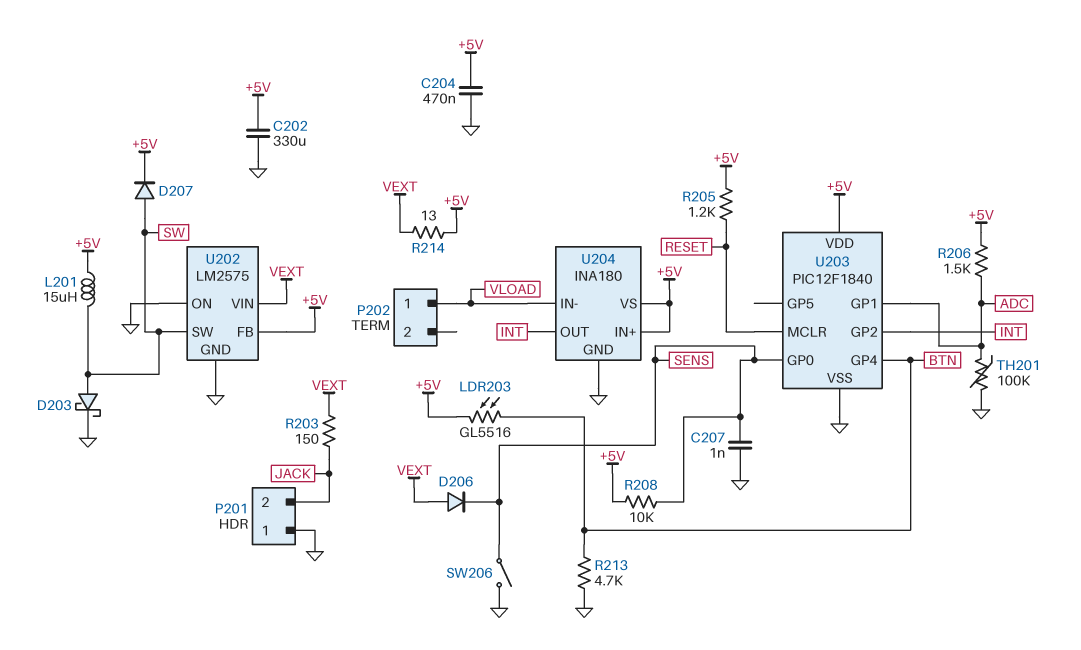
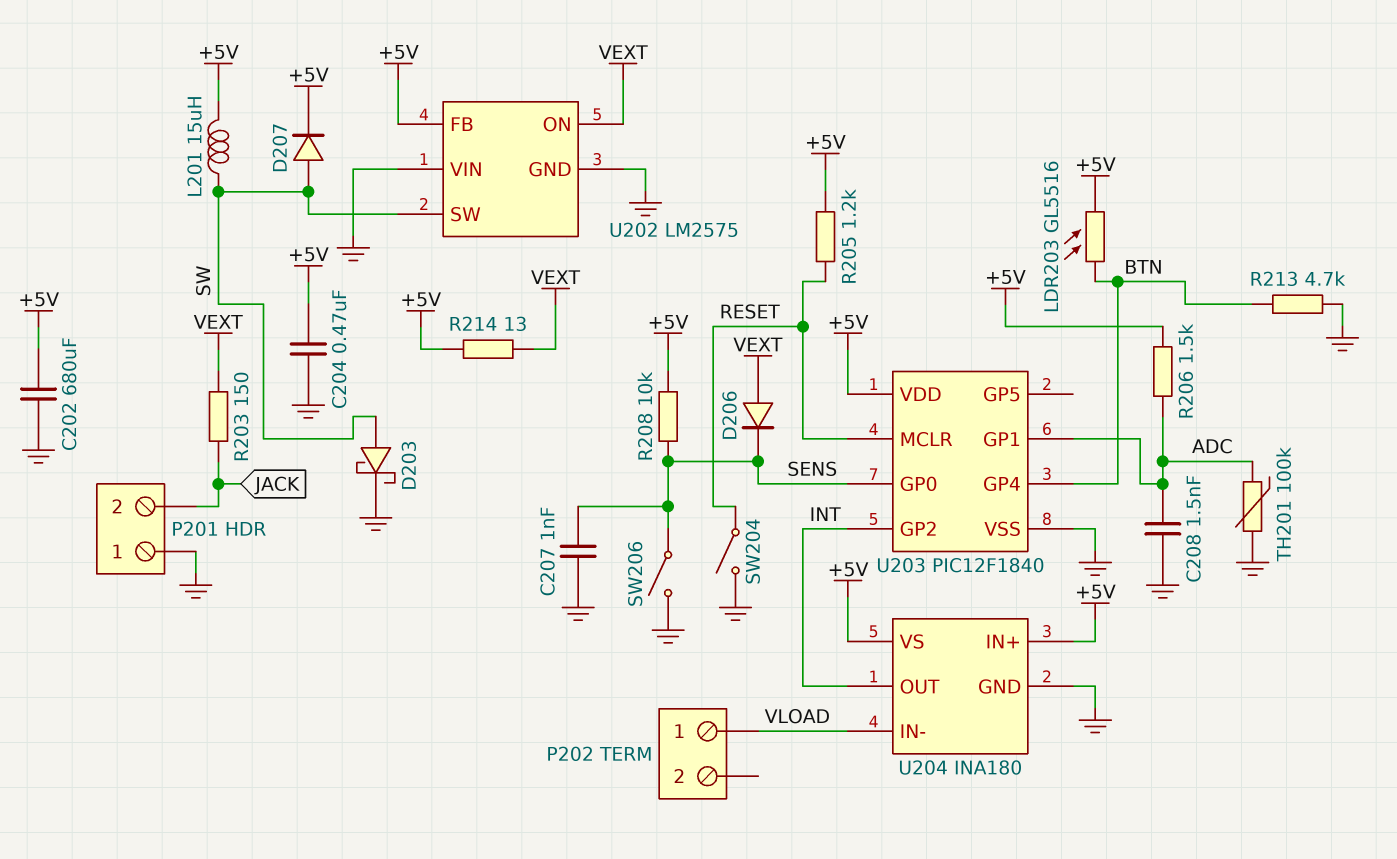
C202: 330uF (+5V, GND) -> 680uF (+5V, GND)
C208: none -> 1.5nF (ADC, GND)
SW204: none -> switch (GND, RESET)
U202 pin ON: GND -> VEXT
U202 pin VIN: VEXT -> GND

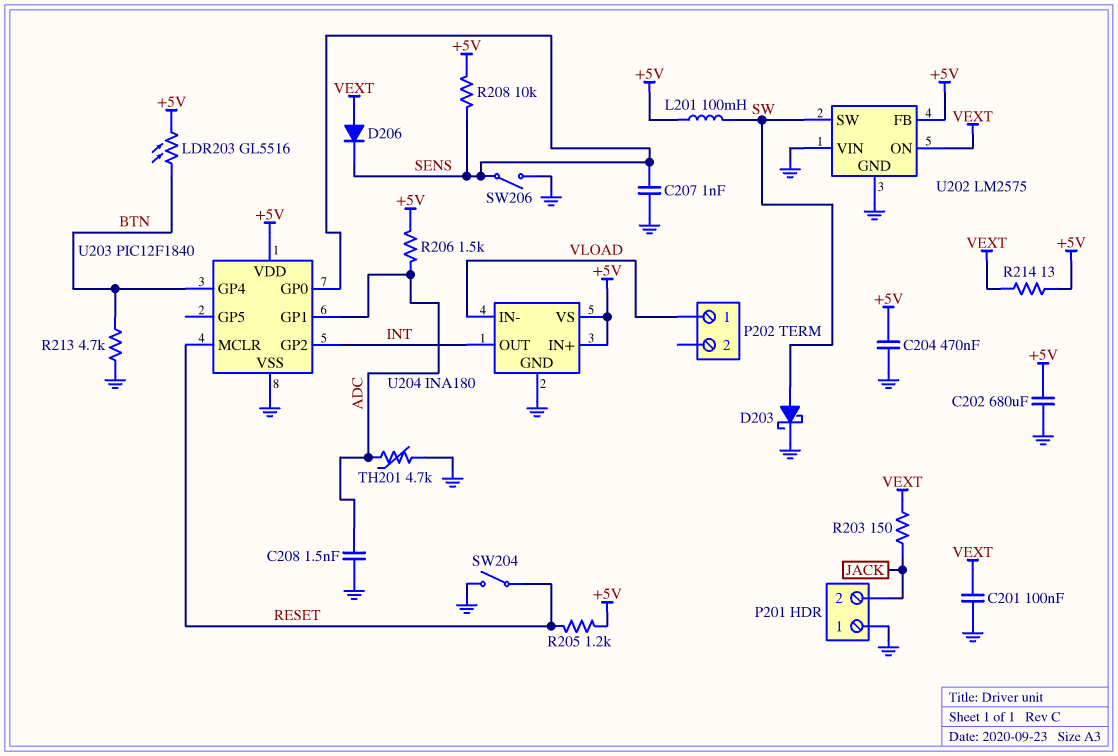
C201: none -> 100nF (GND, VEXT)
D207: diode (A SW, K +5V) -> none
L201: 15uH (+5V, SW) -> 100mH (+5V, SW)
TH201: 100k (ADC, GND) -> 4.7k (ADC, GND)

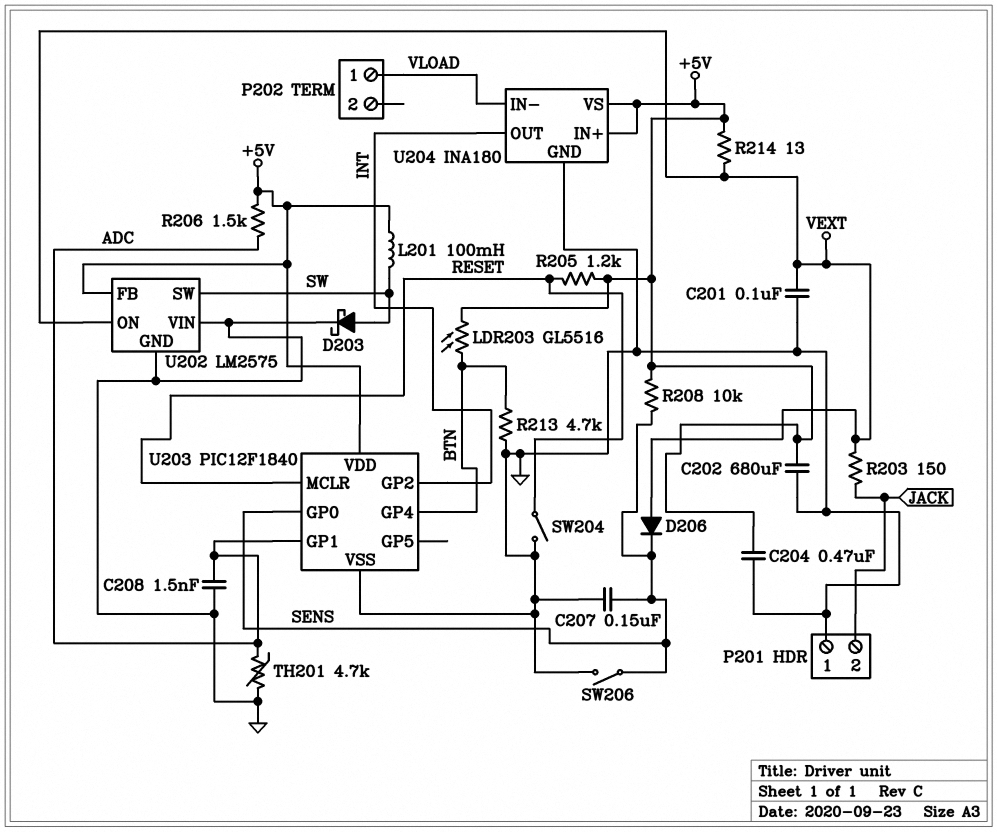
C207: 1nF (GND, SENS) -> 150nF (GND, SENS)

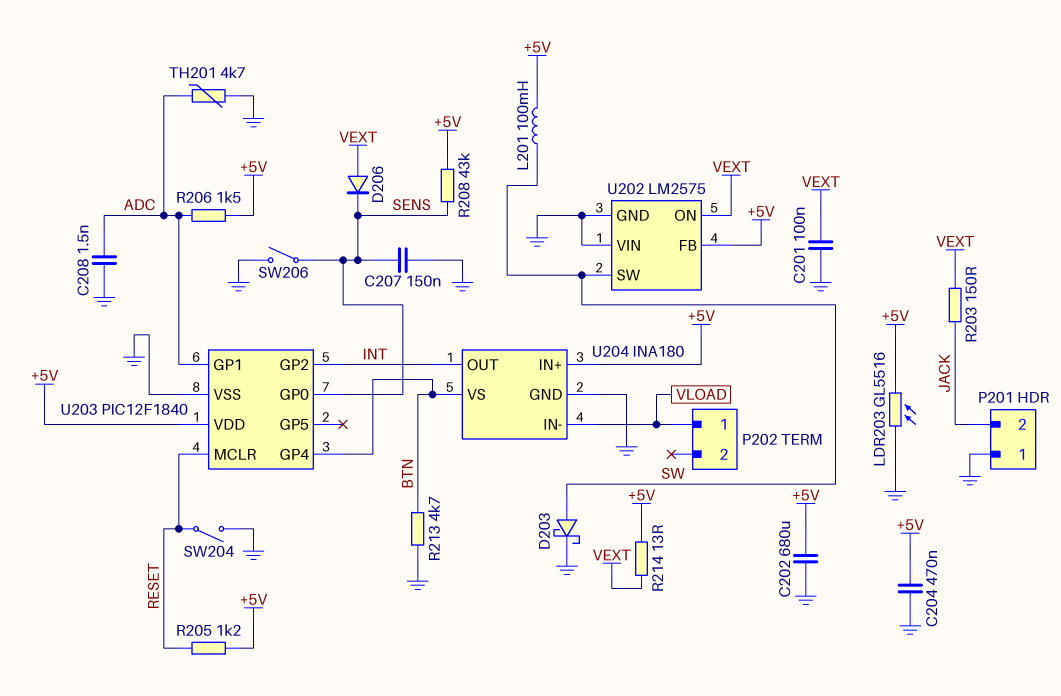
LDR203: GL5516 (+5V, BTN) -> GL5516 (+5V, GND)
R208: 10k (+5V, SENS) -> 43k (+5V, SENS)
U204 pin VS: +5V -> BTN

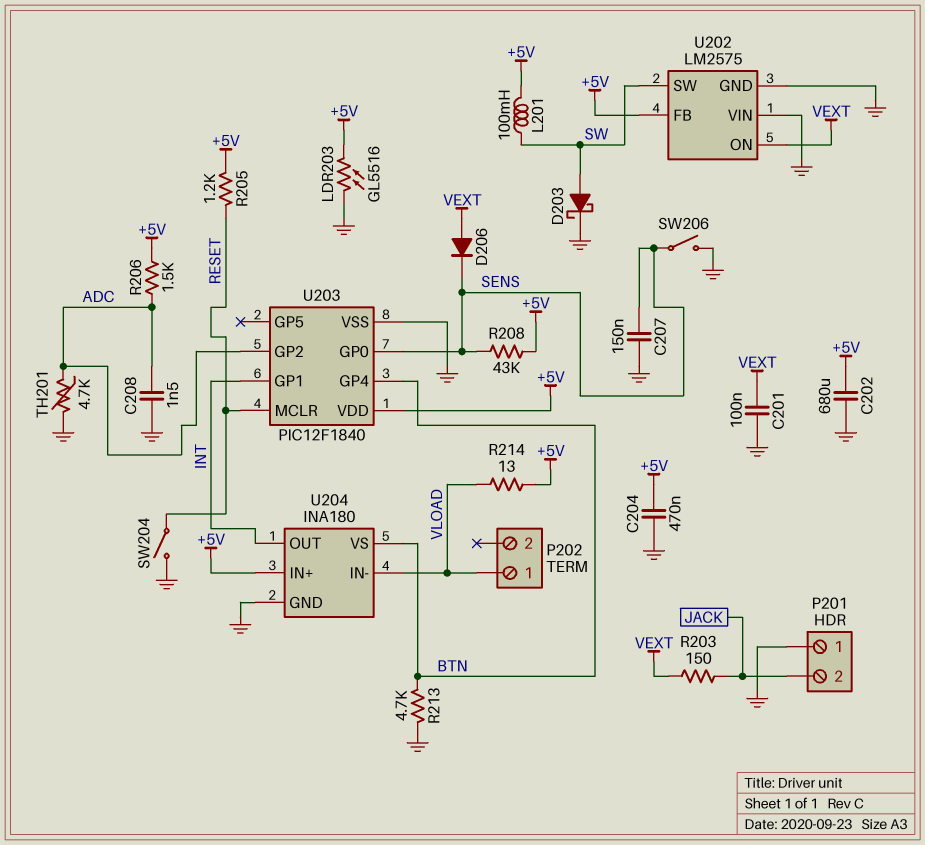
R214: 13 (+5V, VEXT) -> 13 (+5V, VLOAD)
U203 pin GP1: ADC -> INT
U203 pin GP2: INT -> ADC

